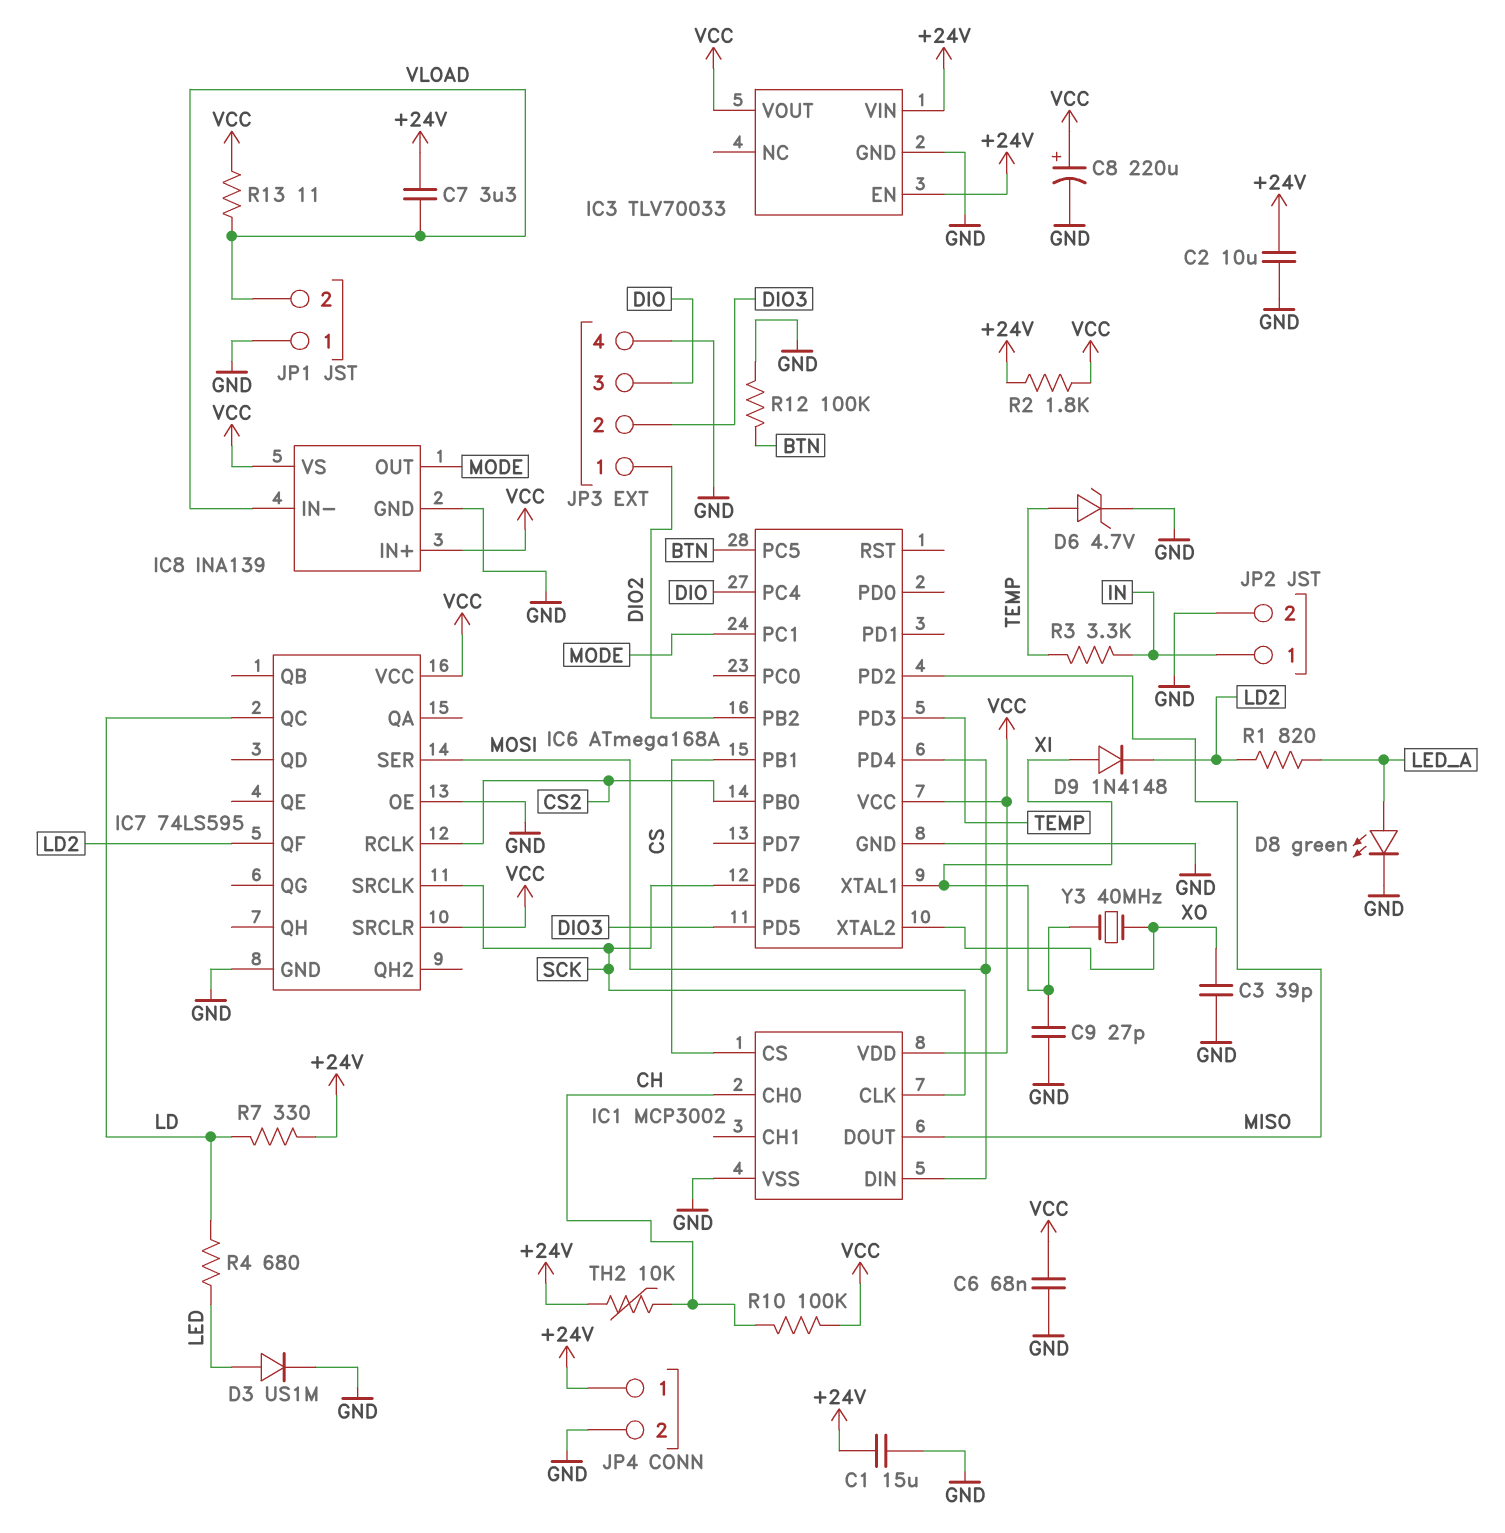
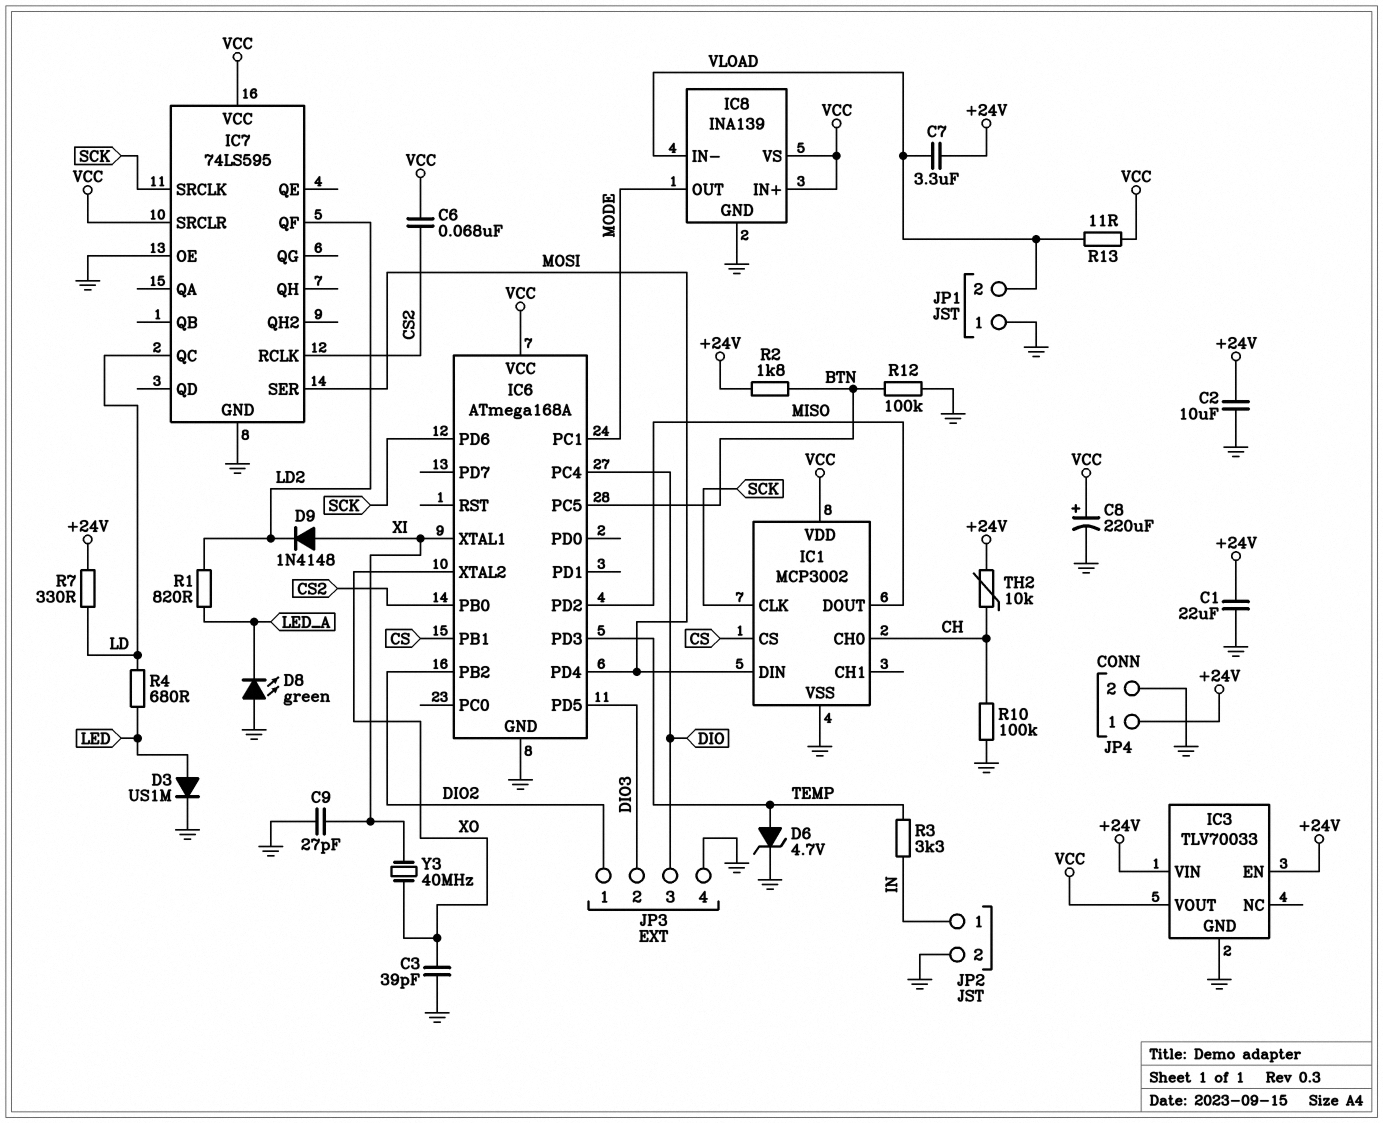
C1: 15uF (+24V, GND) -> 22uF (+24V, GND)
C6: 68nF (GND, VCC) -> 68nF (CS2, VCC)
D8: LED green (A LED_A, K GND) -> LED green (A GND, K LED_A)
R2: 1.8k (+24V, VCC) -> 1.8k (+24V, BTN)
R10: 100k (CH, VCC) -> 100k (CH, GND)

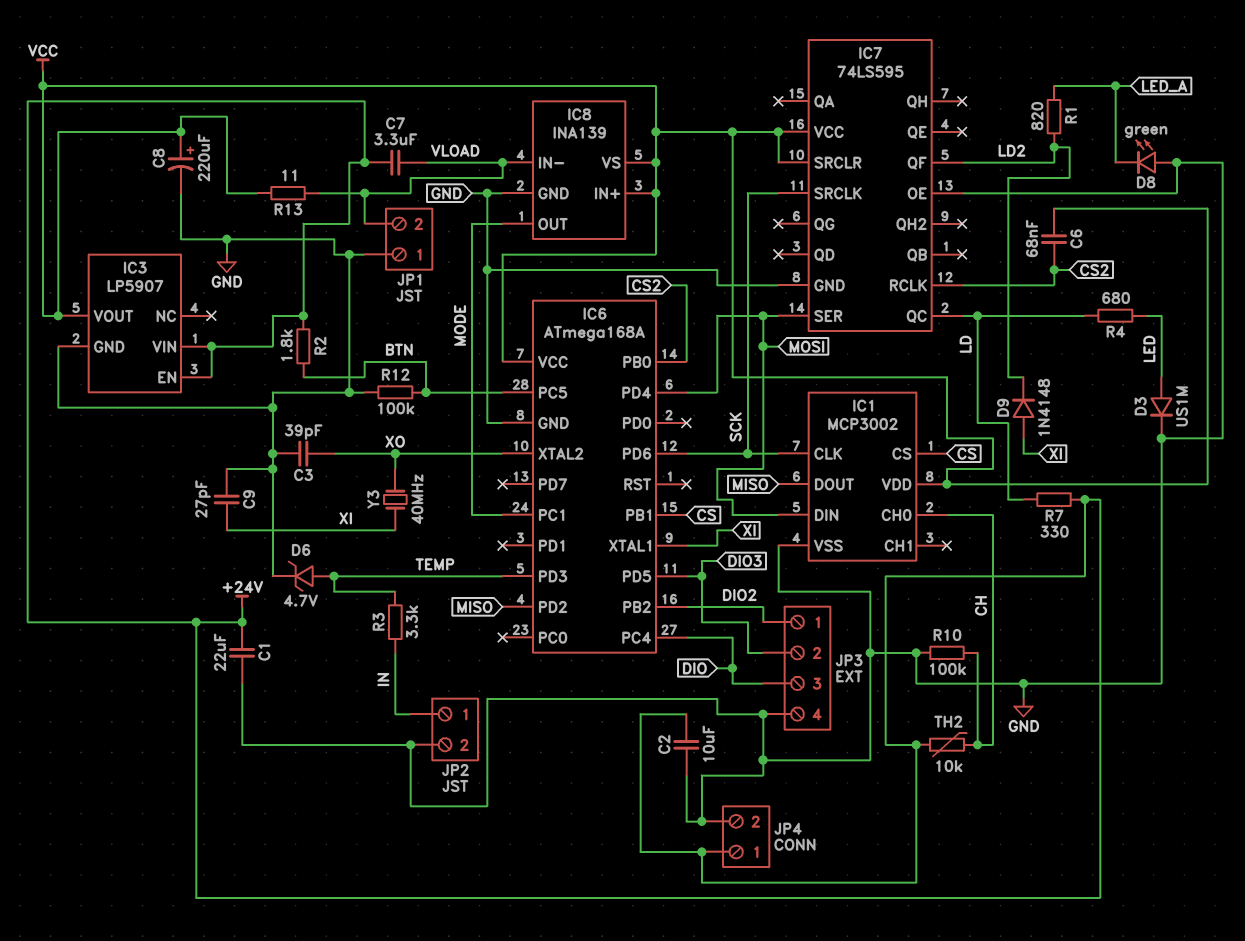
IC3: TLV70033 -> LP5907

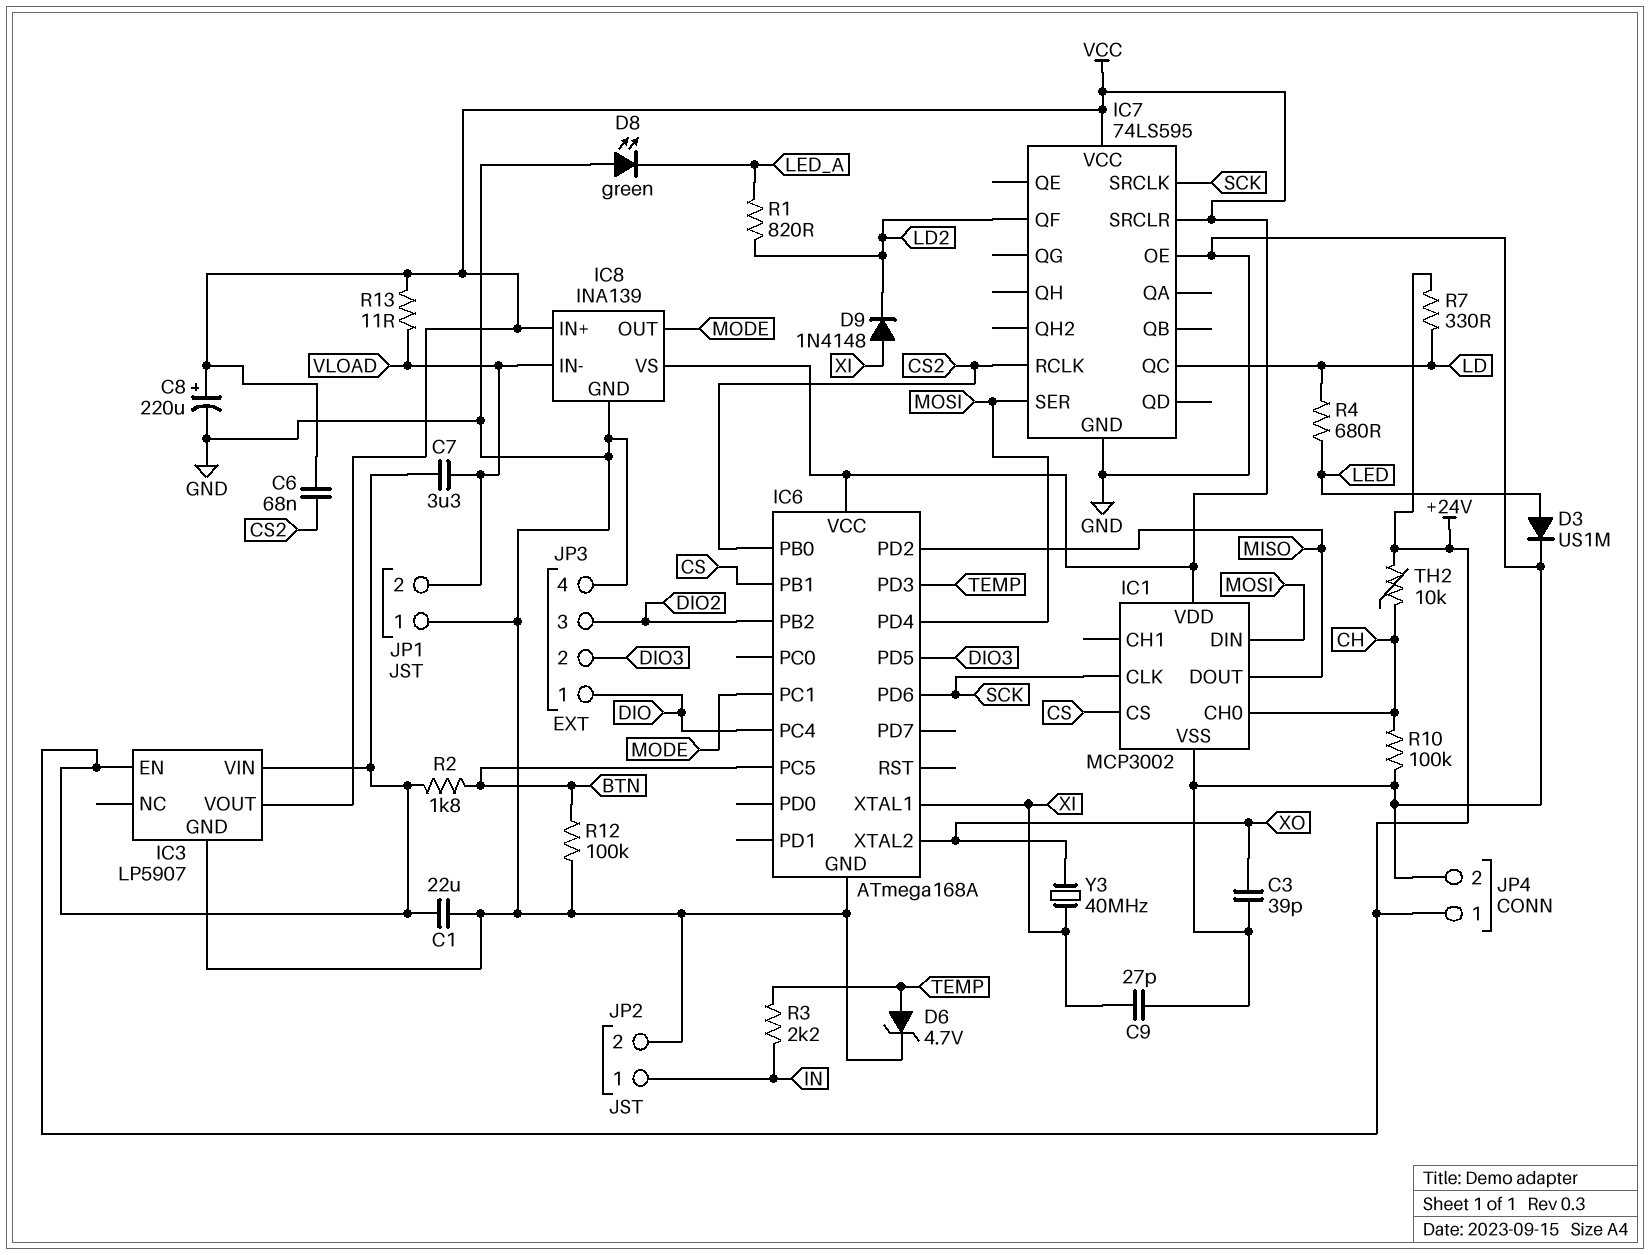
C2: 10uF (+24V, GND) -> none
JP3 pin 1: DIO2 -> DIO
JP3 pin 3: DIO -> DIO2
R3: 3.3k (IN, TEMP) -> 2.2k (IN, TEMP)

